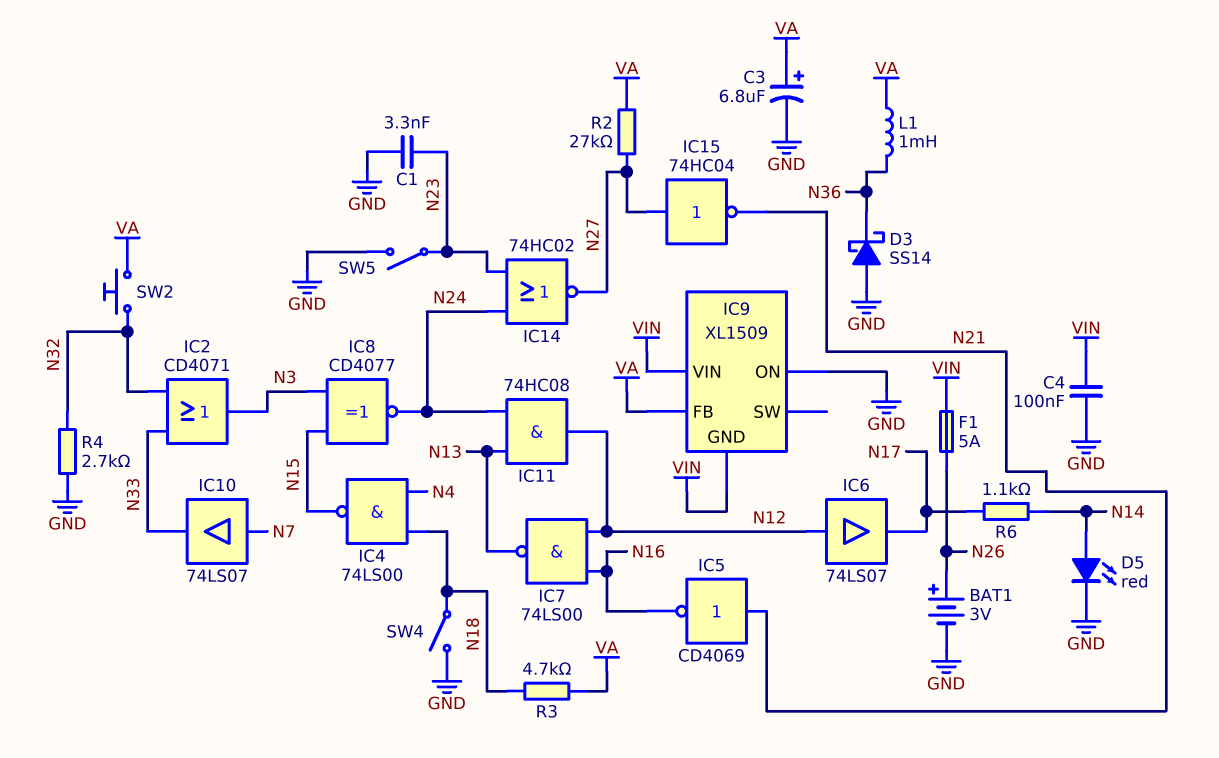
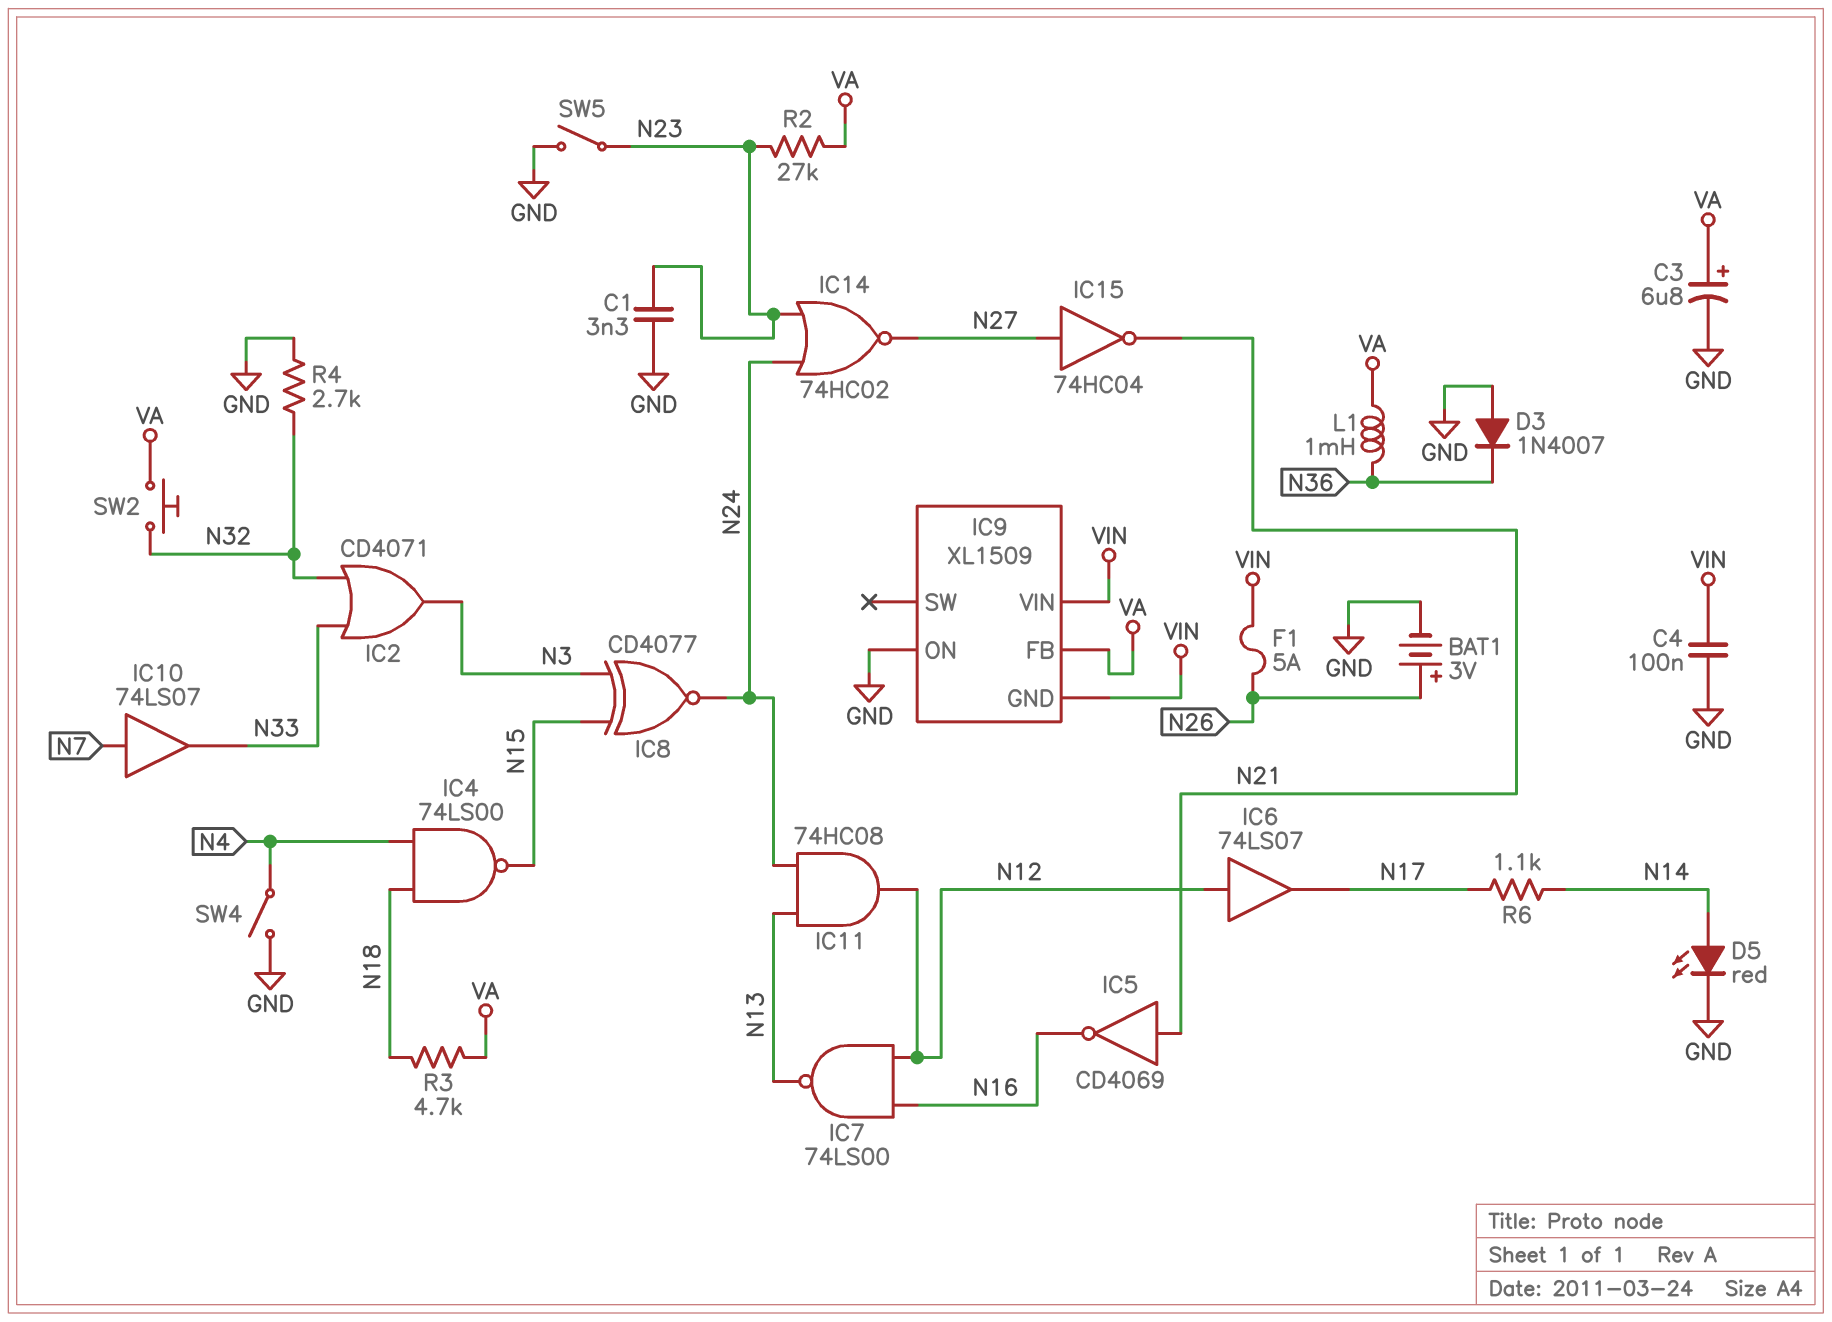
D3: schottky SS14 (A GND, K N36) -> diode 1N4007 (A GND, K N36)
R2: 27k (N27, VA) -> 27k (N23, VA)
SW4: switch (GND, N18) -> switch (GND, N4)

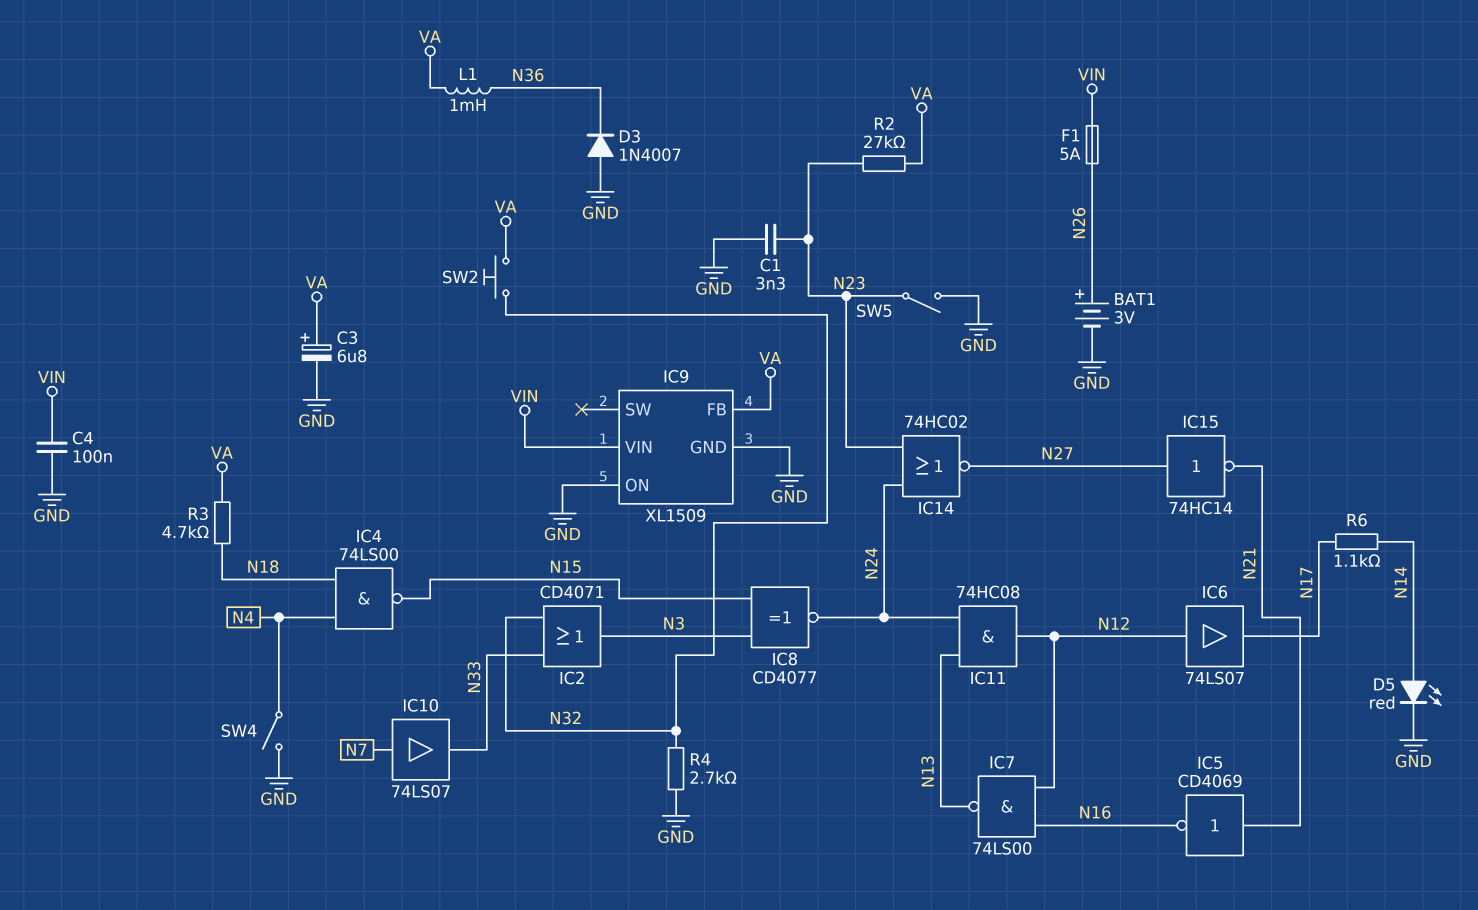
IC9 pin GND: VIN -> GND
IC15: NOT 74HC04 (in N27, out N21) -> NOT 74HC14 (in N27, out N21)

